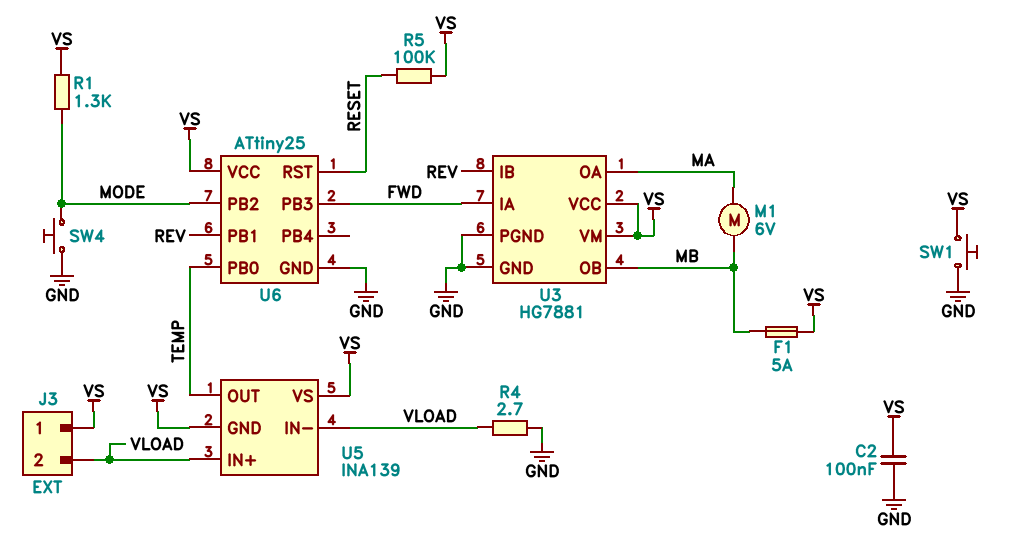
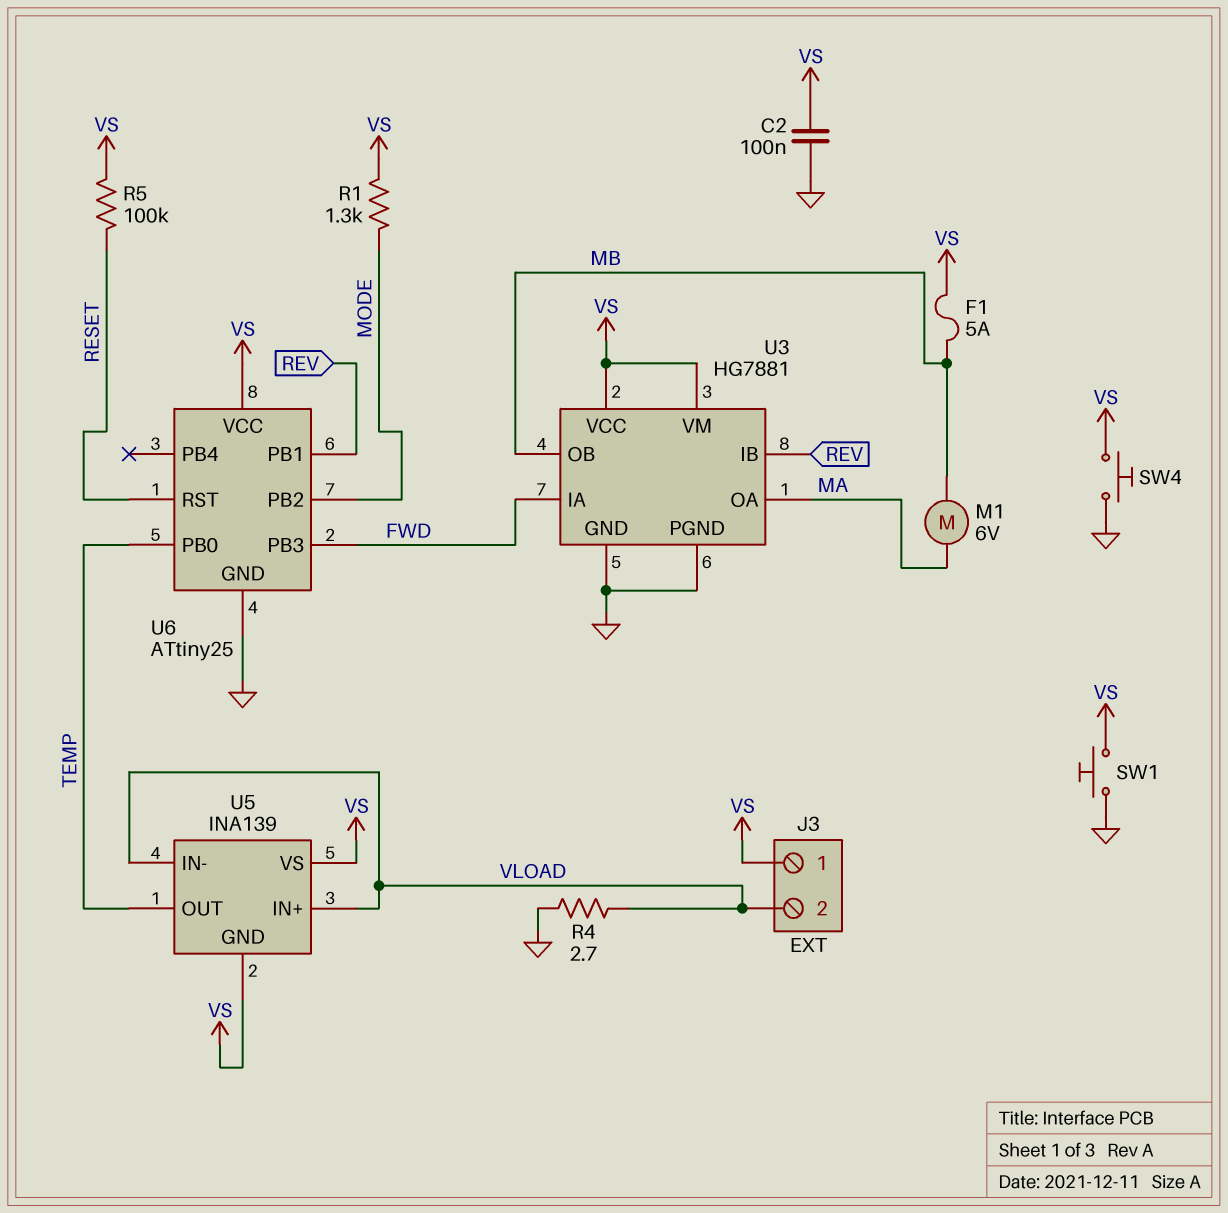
SW4: button (GND, MODE) -> button (GND, VS)

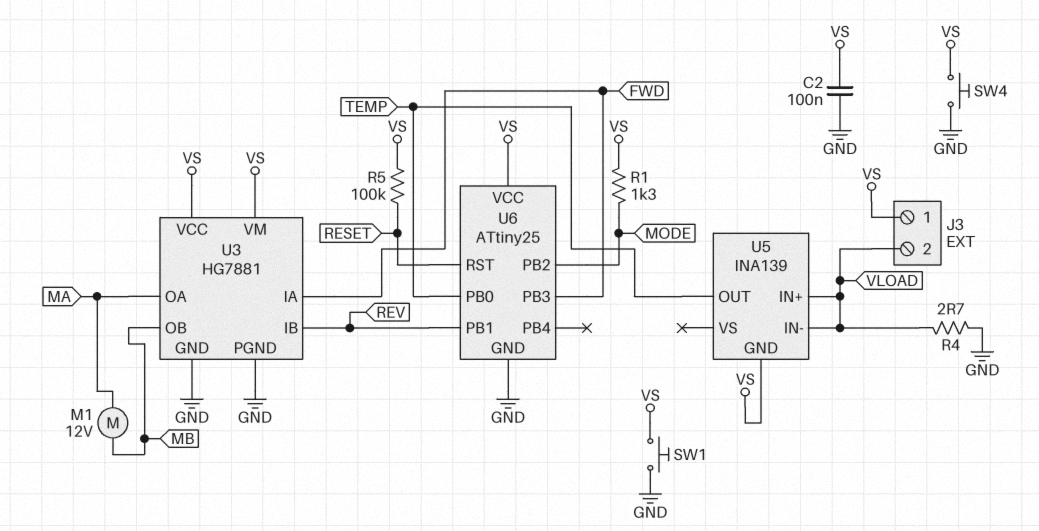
F1: 5A (MB, VS) -> none
M1: motor 6V (MA, MB) -> motor 12V (MA, MB)
U5 pin VS: VS -> none

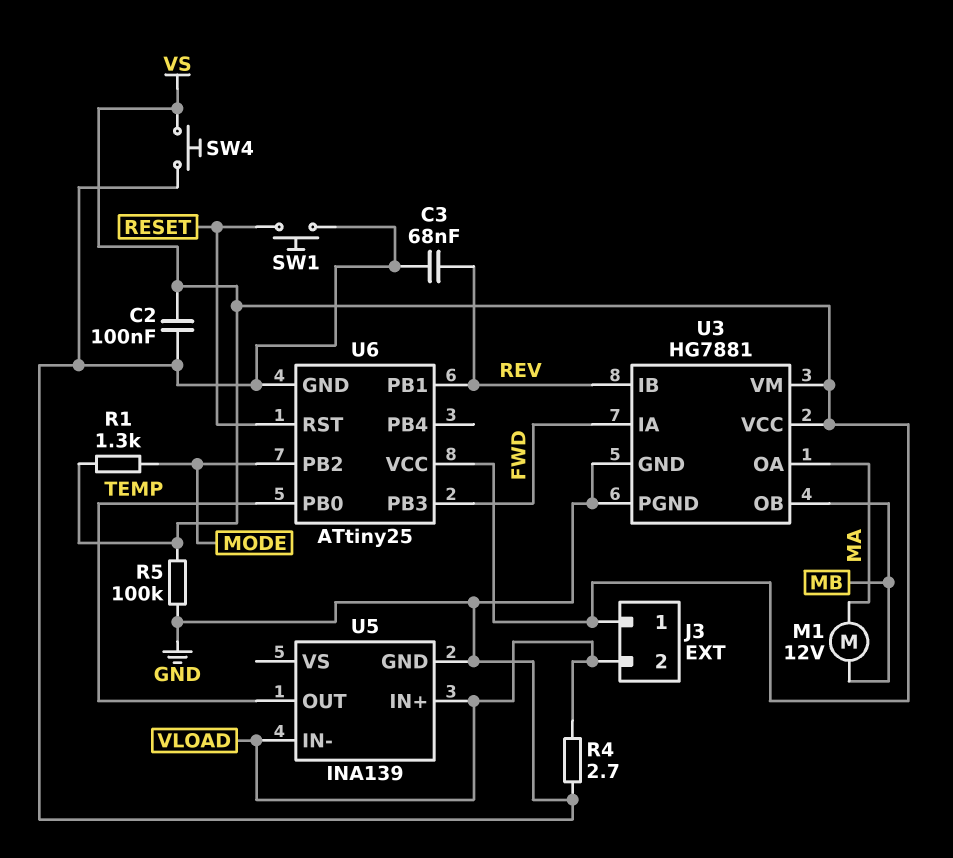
C3: none -> 68nF (GND, REV)
R5: 100k (RESET, VS) -> 100k (GND, VS)
SW1: button (GND, VS) -> button (GND, RESET)
U5 pin GND: VS -> GND

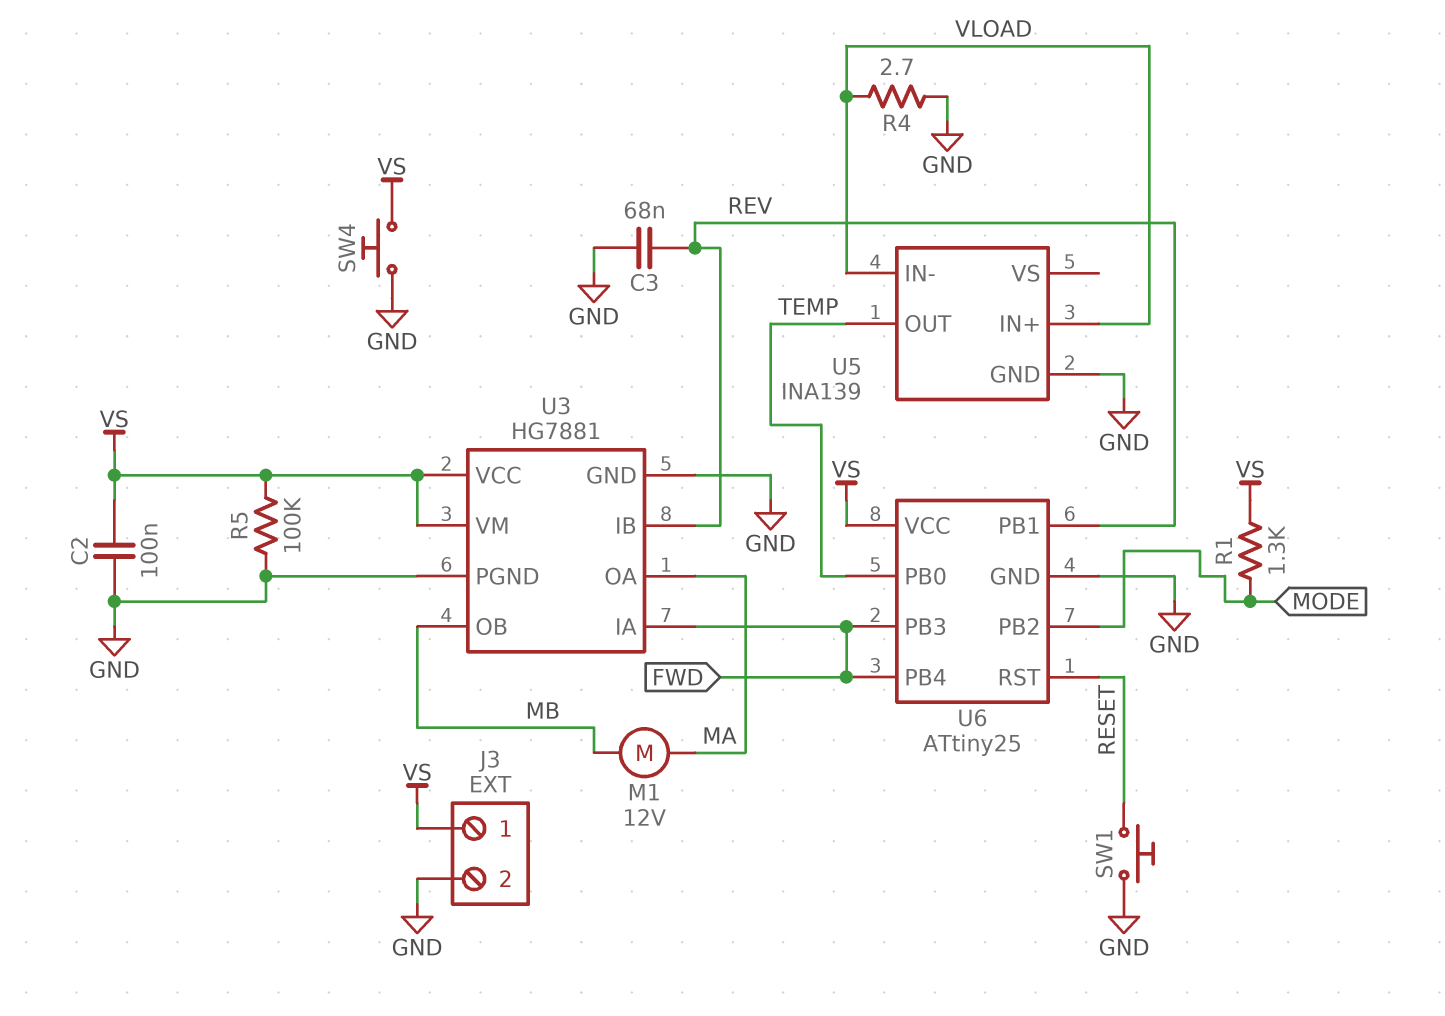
J3 pin 2: VLOAD -> GND
U6 pin PB4: none -> FWD

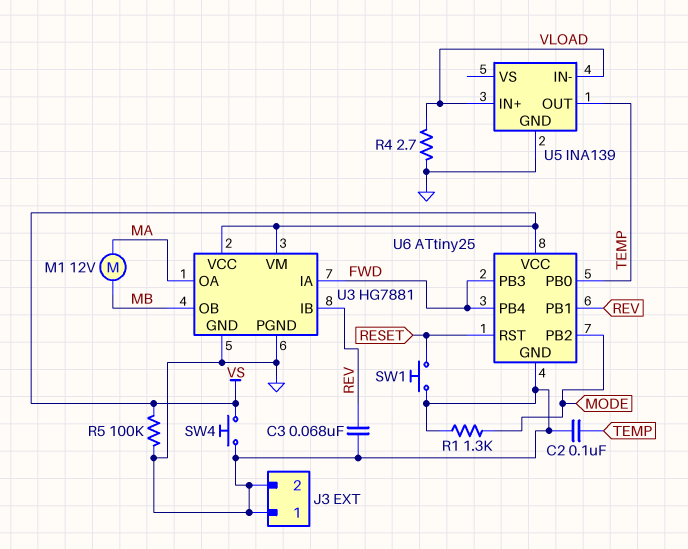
C2: 100nF (GND, VS) -> 100nF (GND, TEMP)
J3 pin 1: VS -> GND
R1: 1.3k (MODE, VS) -> 1.3k (GND, MODE)

